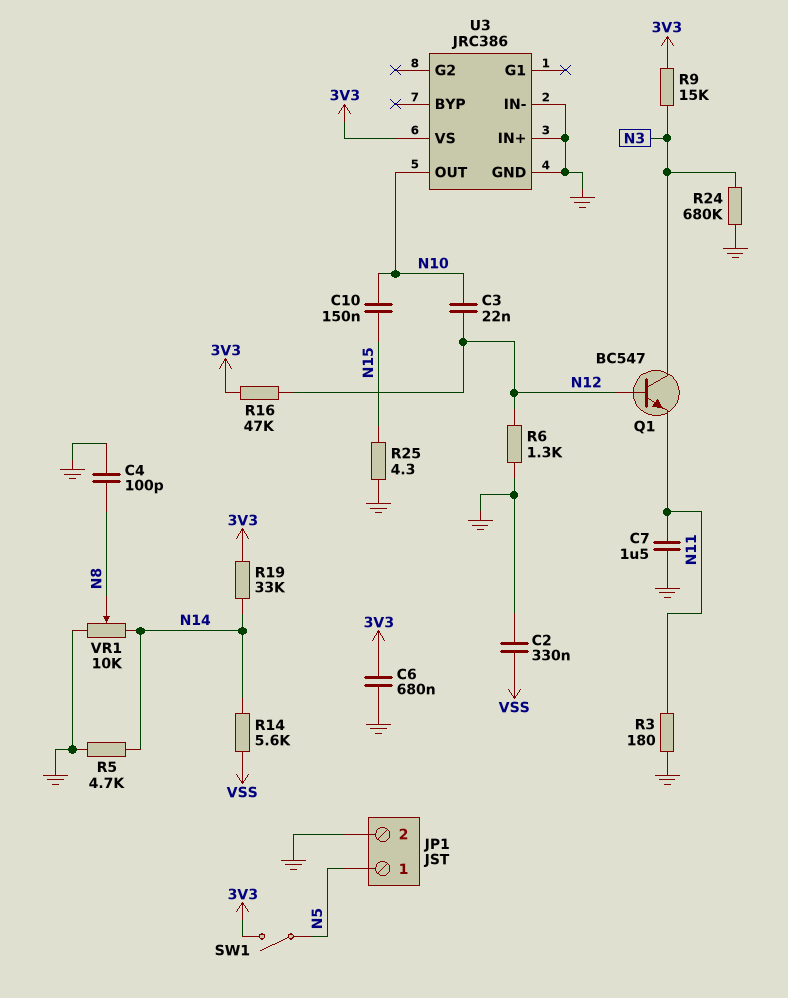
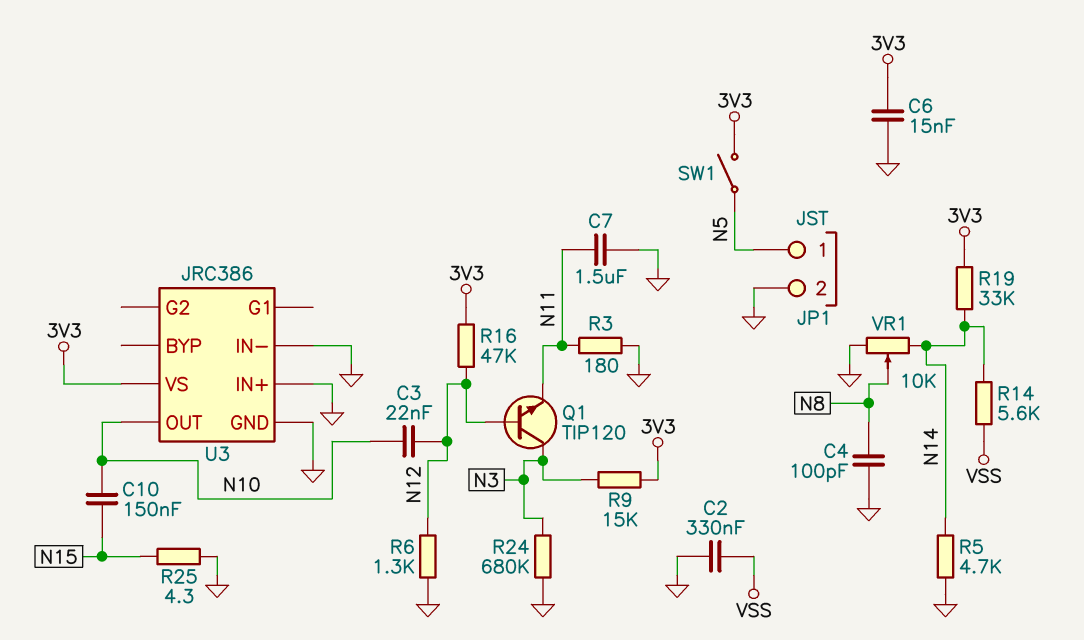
C6: 680nF (3V3, GND) -> 15nF (3V3, GND)
Q1: NPN BC547 (B N12, C N3, E N11) -> NPN TIP120 (B N12, C N3, E N11)

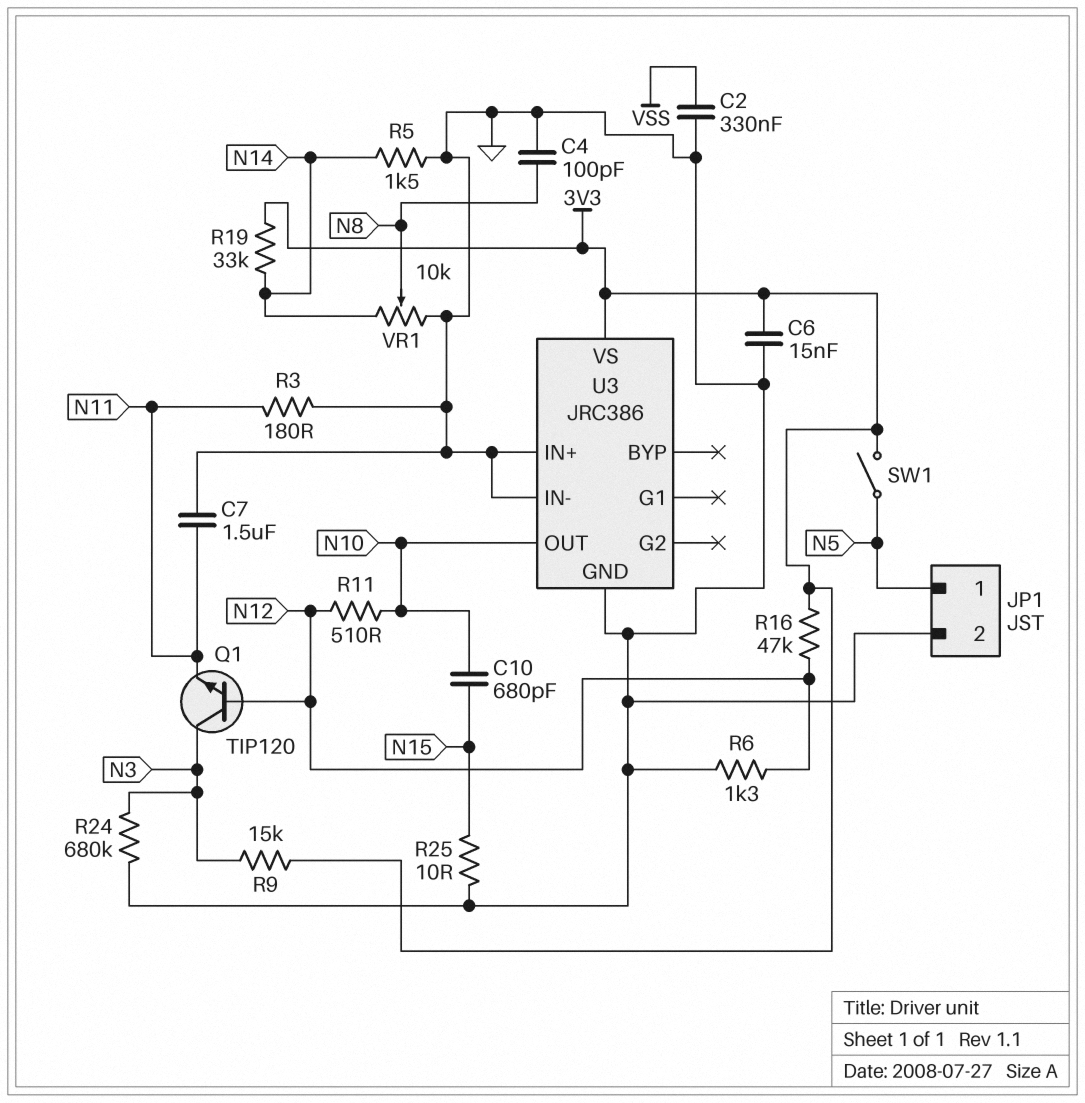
C3: 22nF (N10, N12) -> none
C10: 150nF (N10, N15) -> 680pF (N10, N15)
R5: 4.7k (GND, N14) -> 1.5k (GND, N14)
R11: none -> 510 (N10, N12)
R14: 5.6k (N14, VSS) -> none
R25: 4.3 (GND, N15) -> 10 (GND, N15)

